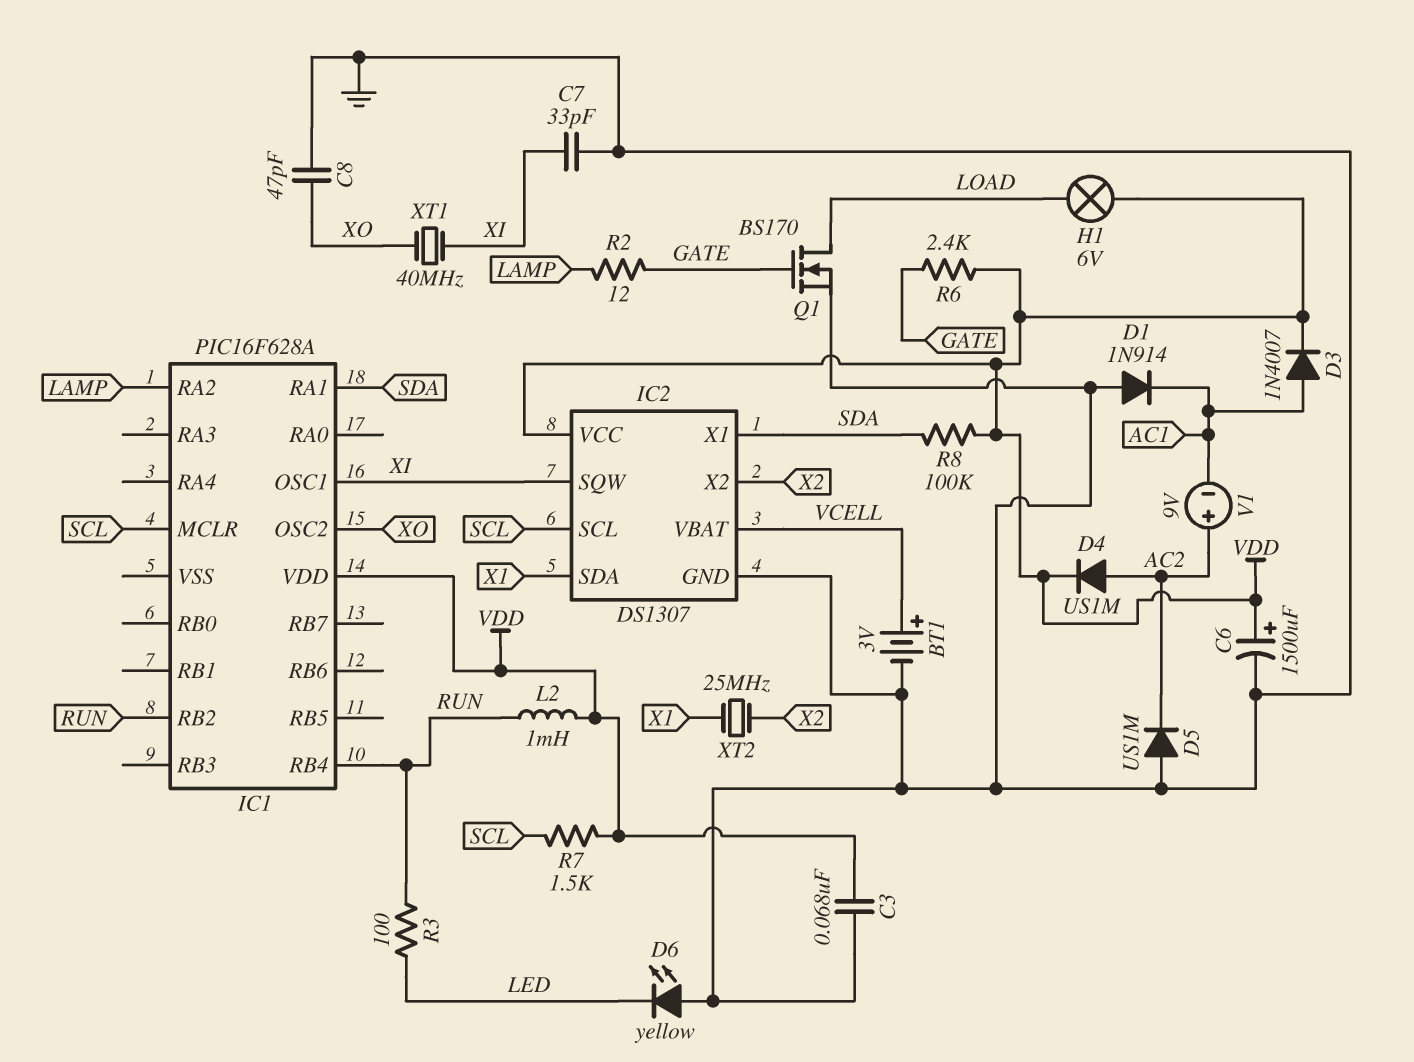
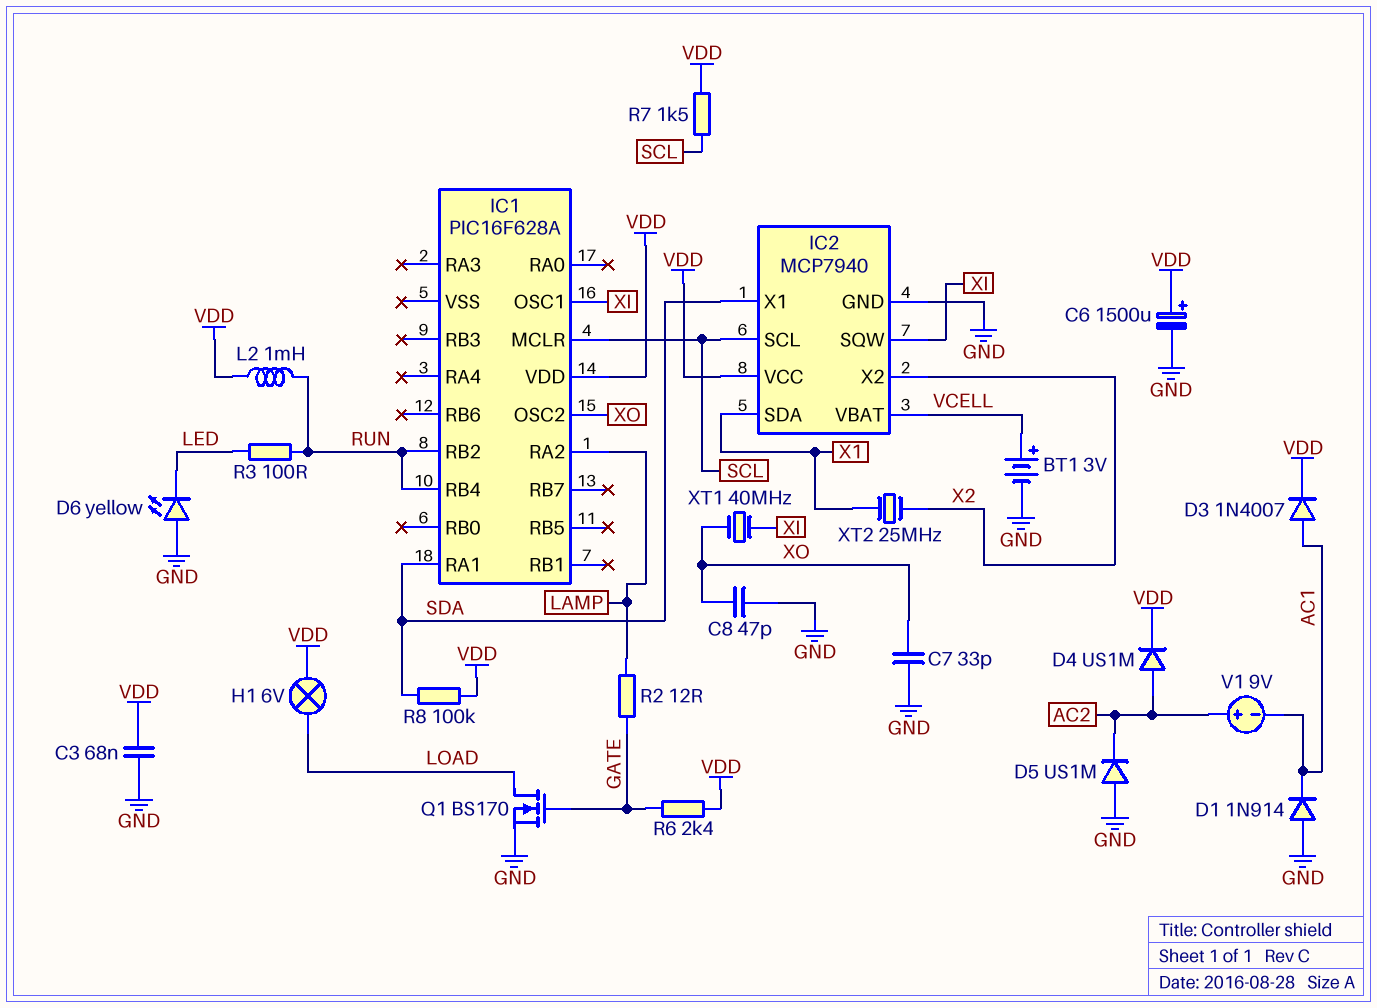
C7: 33pF (GND, XI) -> 33pF (GND, XO)
IC2: DS1307 -> MCP7940

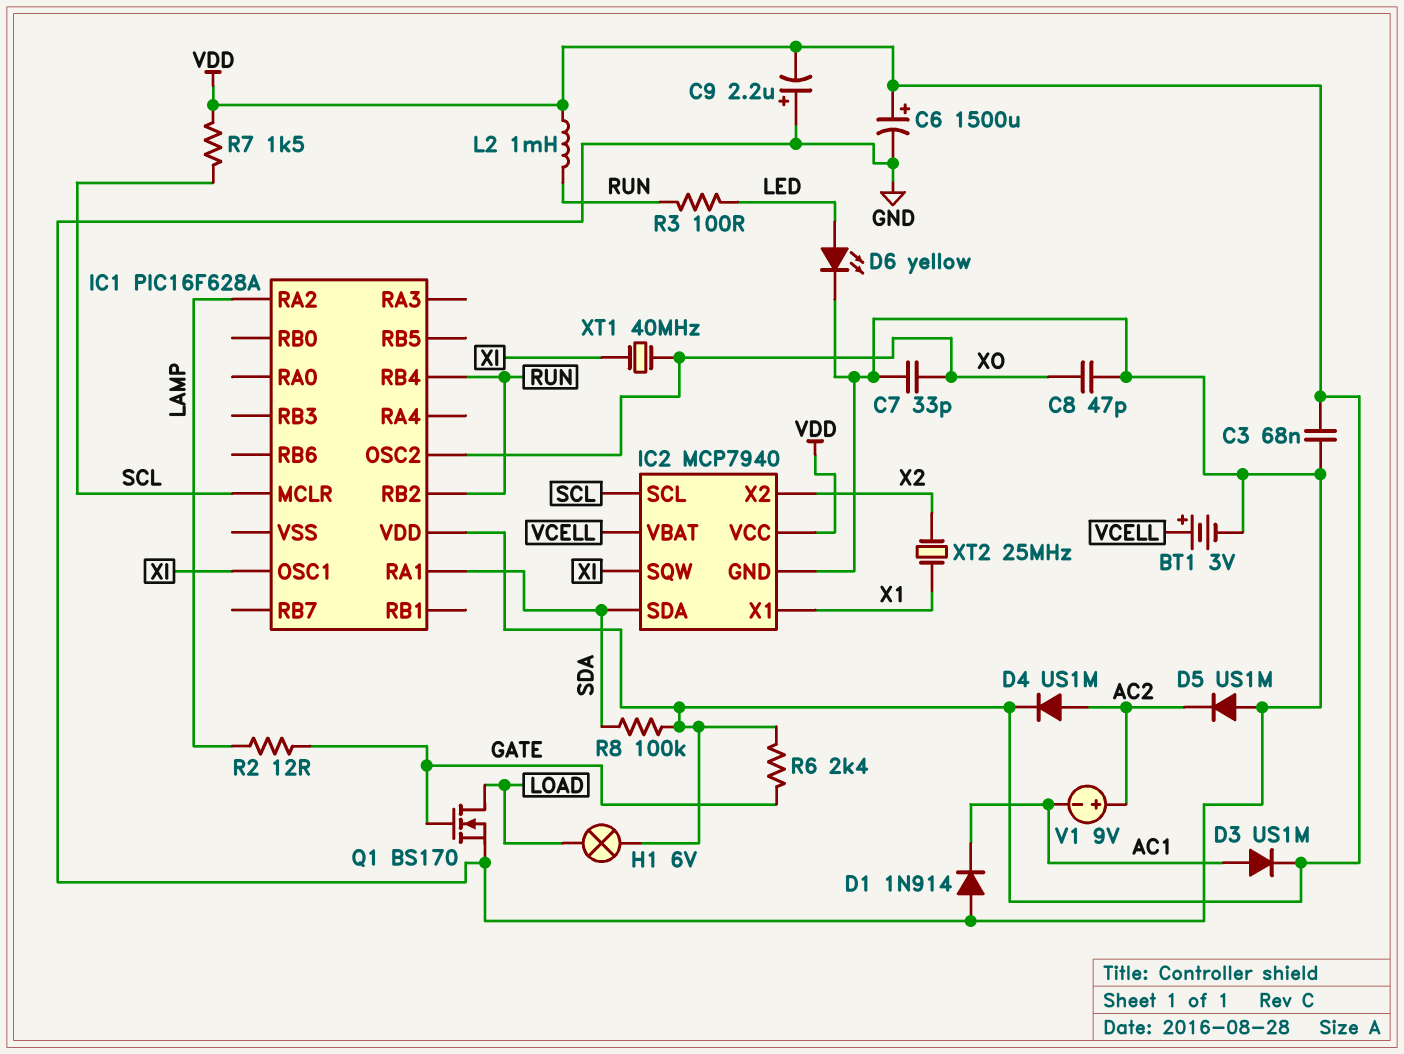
C9: none -> 2.2uF (plus GND, minus VDD)
D3: diode 1N4007 (A AC1, K VDD) -> diode US1M (A AC1, K VDD)
D6: LED yellow (A GND, K LED) -> LED yellow (A LED, K GND)
IC2 pin SDA: X1 -> SDA
IC2 pin X1: SDA -> X1

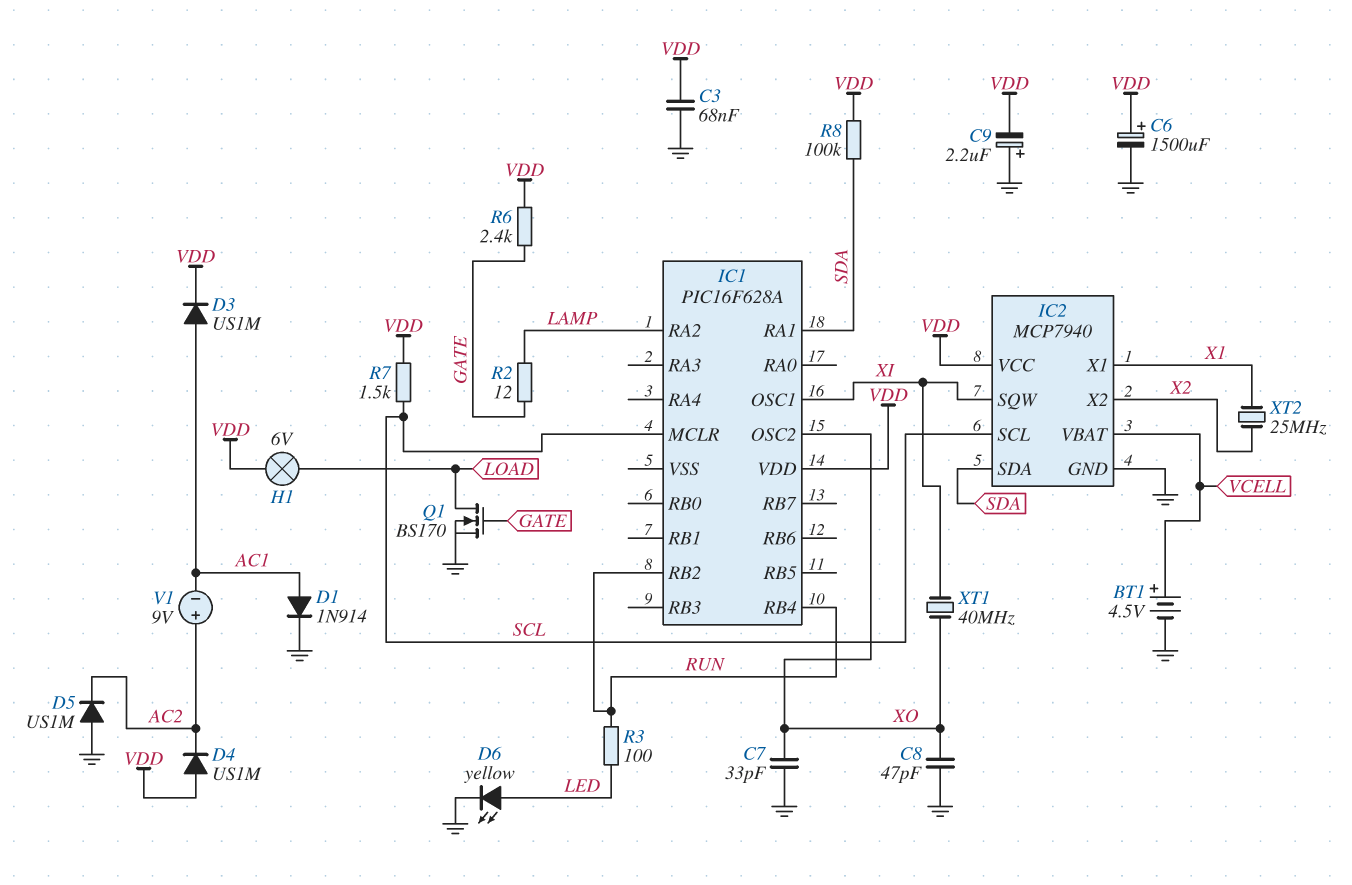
BT1: 3V (plus VCELL, minus GND) -> 4.5V (plus VCELL, minus GND)
D1: diode 1N914 (A GND, K AC1) -> diode 1N914 (A AC1, K GND)
D4: diode US1M (A AC2, K VDD) -> diode US1M (A VDD, K AC2)
L2: 1mH (RUN, VDD) -> none

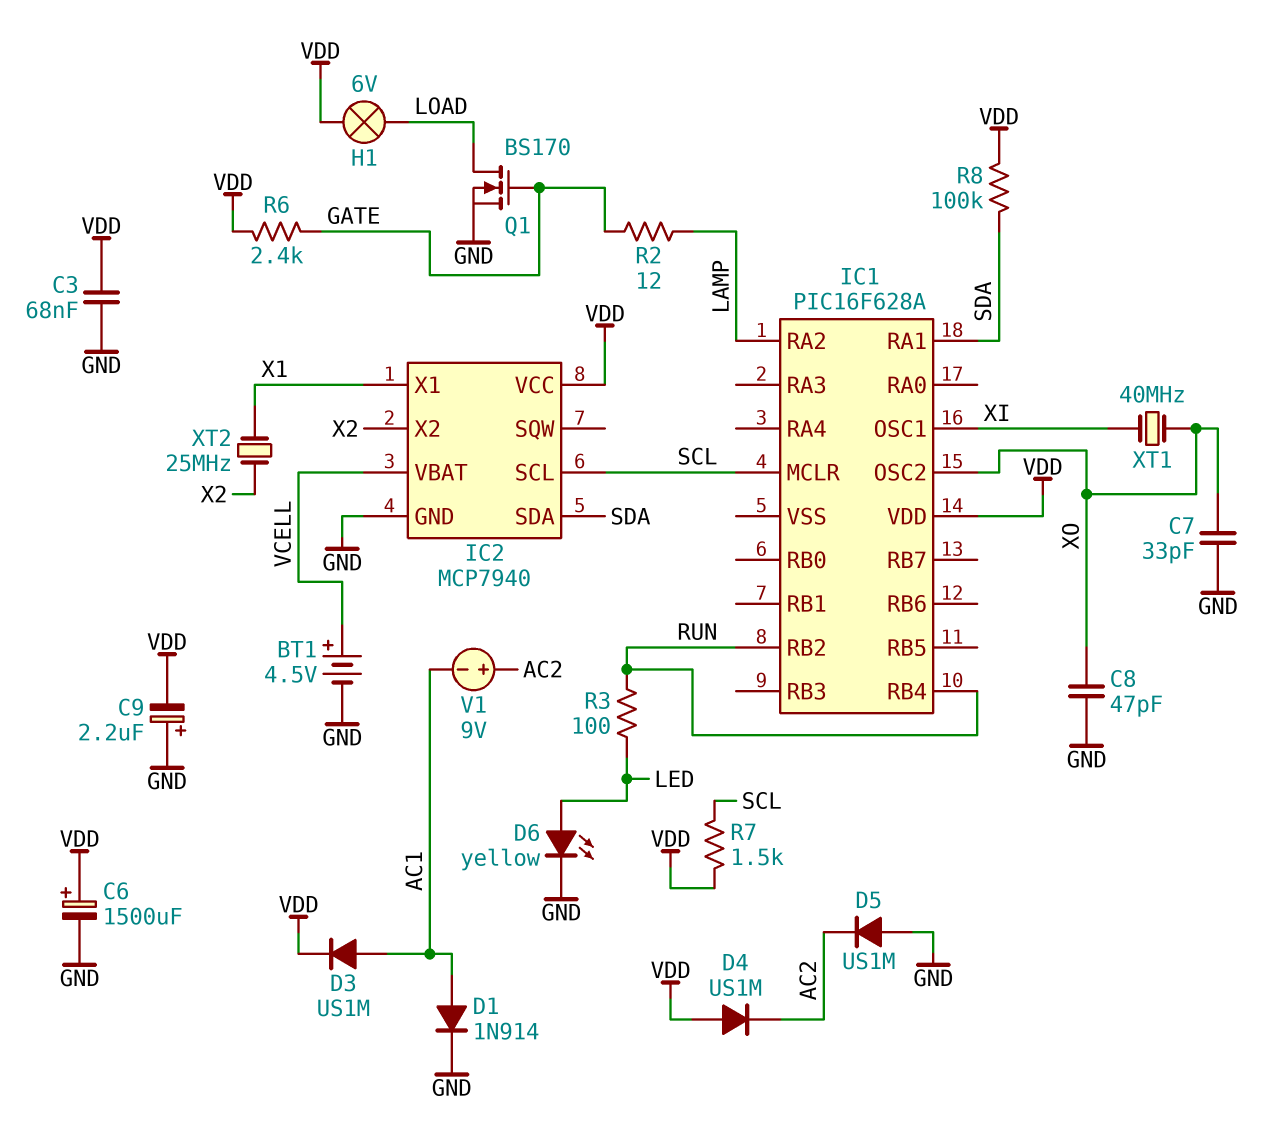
IC2 pin SQW: XI -> none

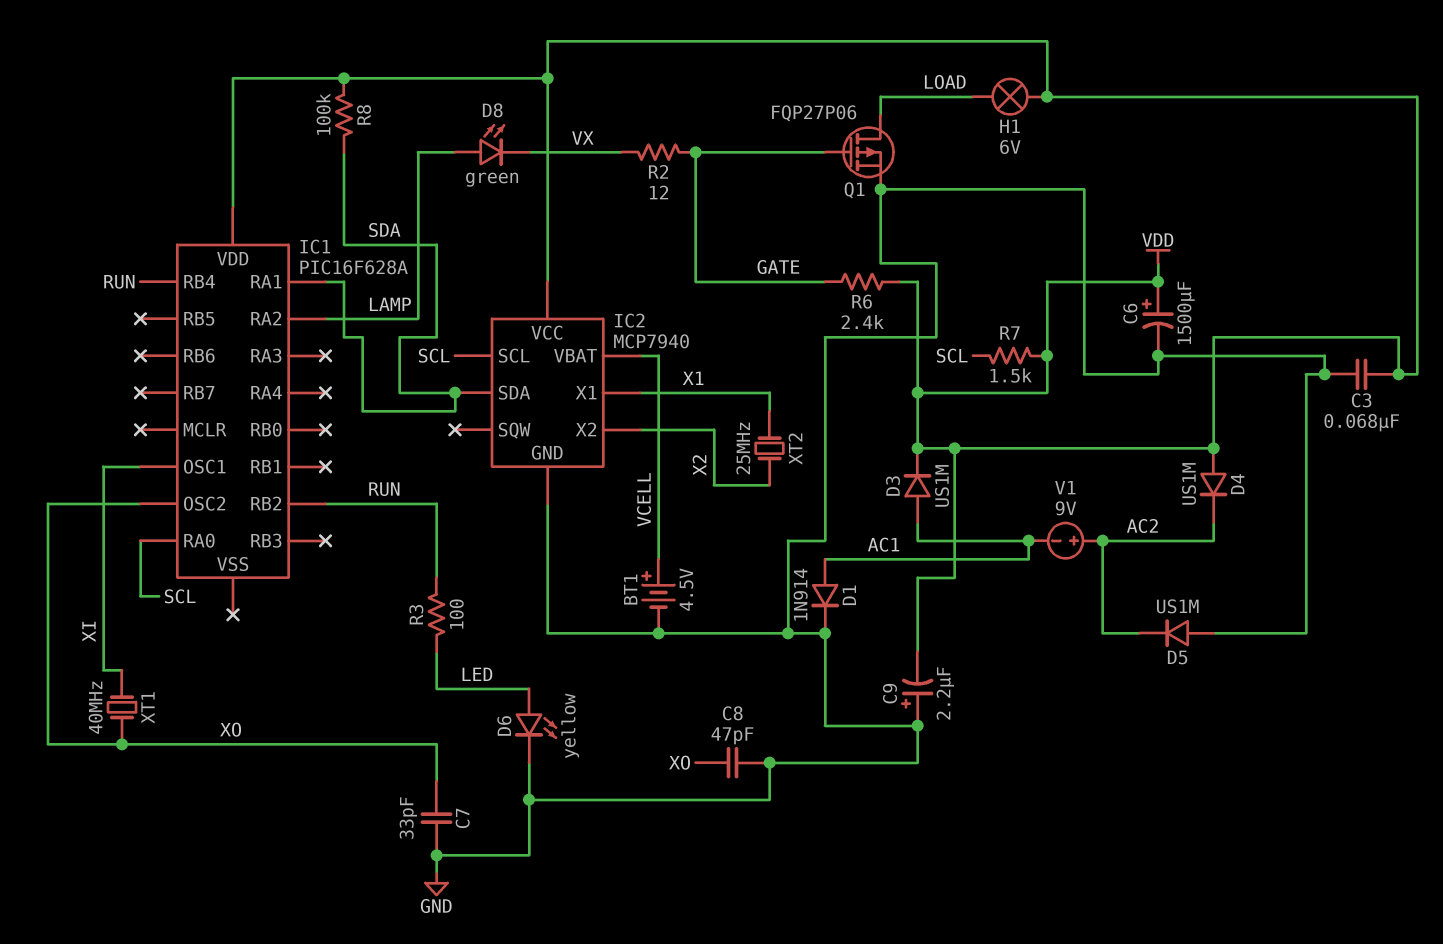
D8: none -> LED green (A LAMP, K VX)
IC1 pin MCLR: SCL -> none
IC1 pin RA0: none -> SCL
Q1: NMOS BS170 (G GATE, D LOAD, S GND) -> PMOS FQP27P06 (G GATE, D LOAD, S GND)
R2: 12 (GATE, LAMP) -> 12 (GATE, VX)

